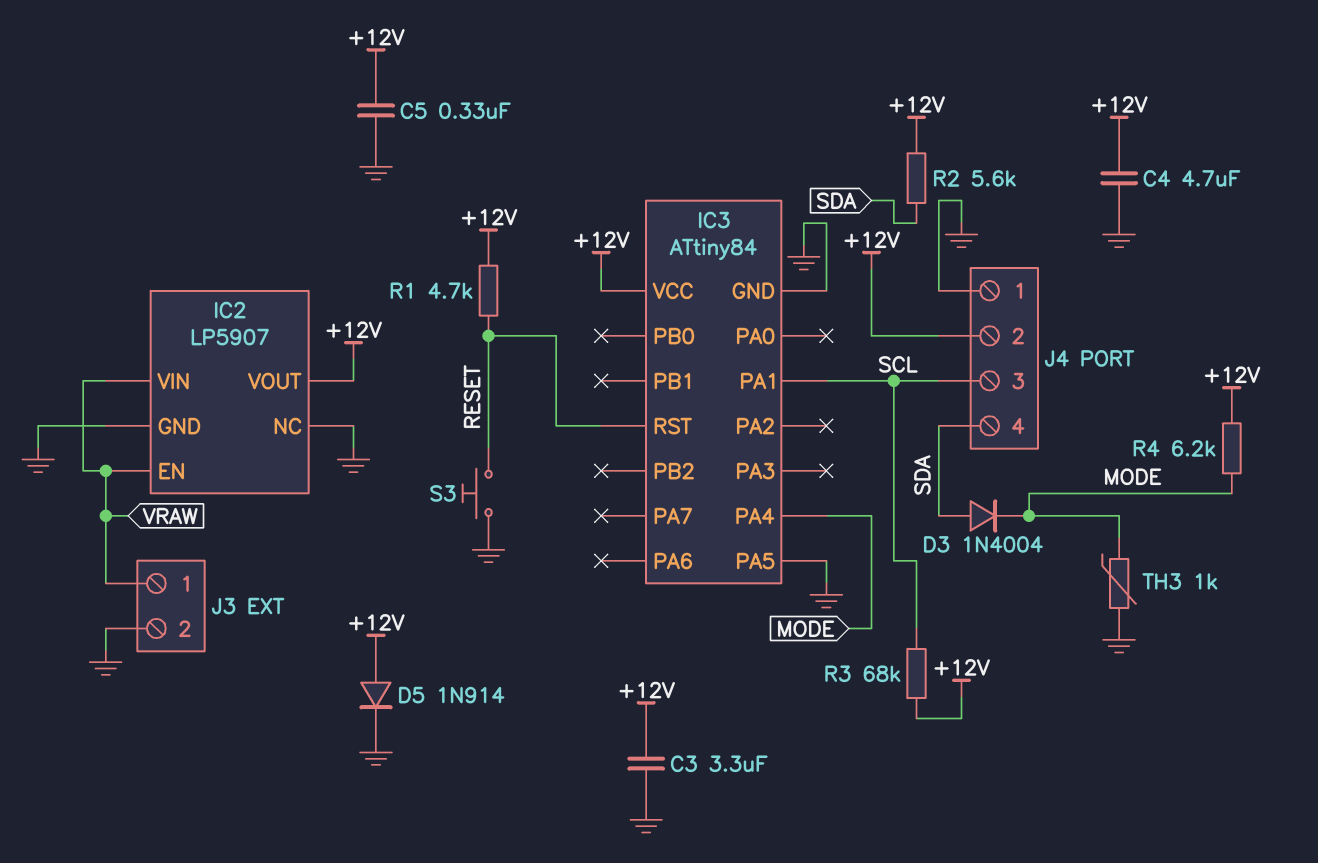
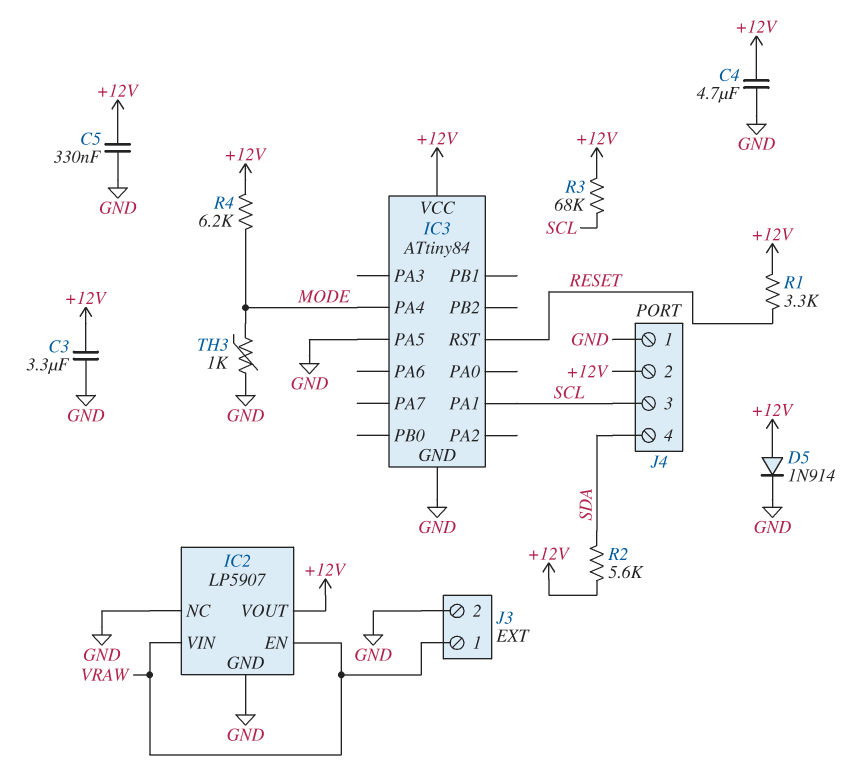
D3: diode 1N4004 (A SDA, K MODE) -> none
R1: 4.7k (+12V, RESET) -> 3.3k (+12V, RESET)
S3: button (GND, RESET) -> none

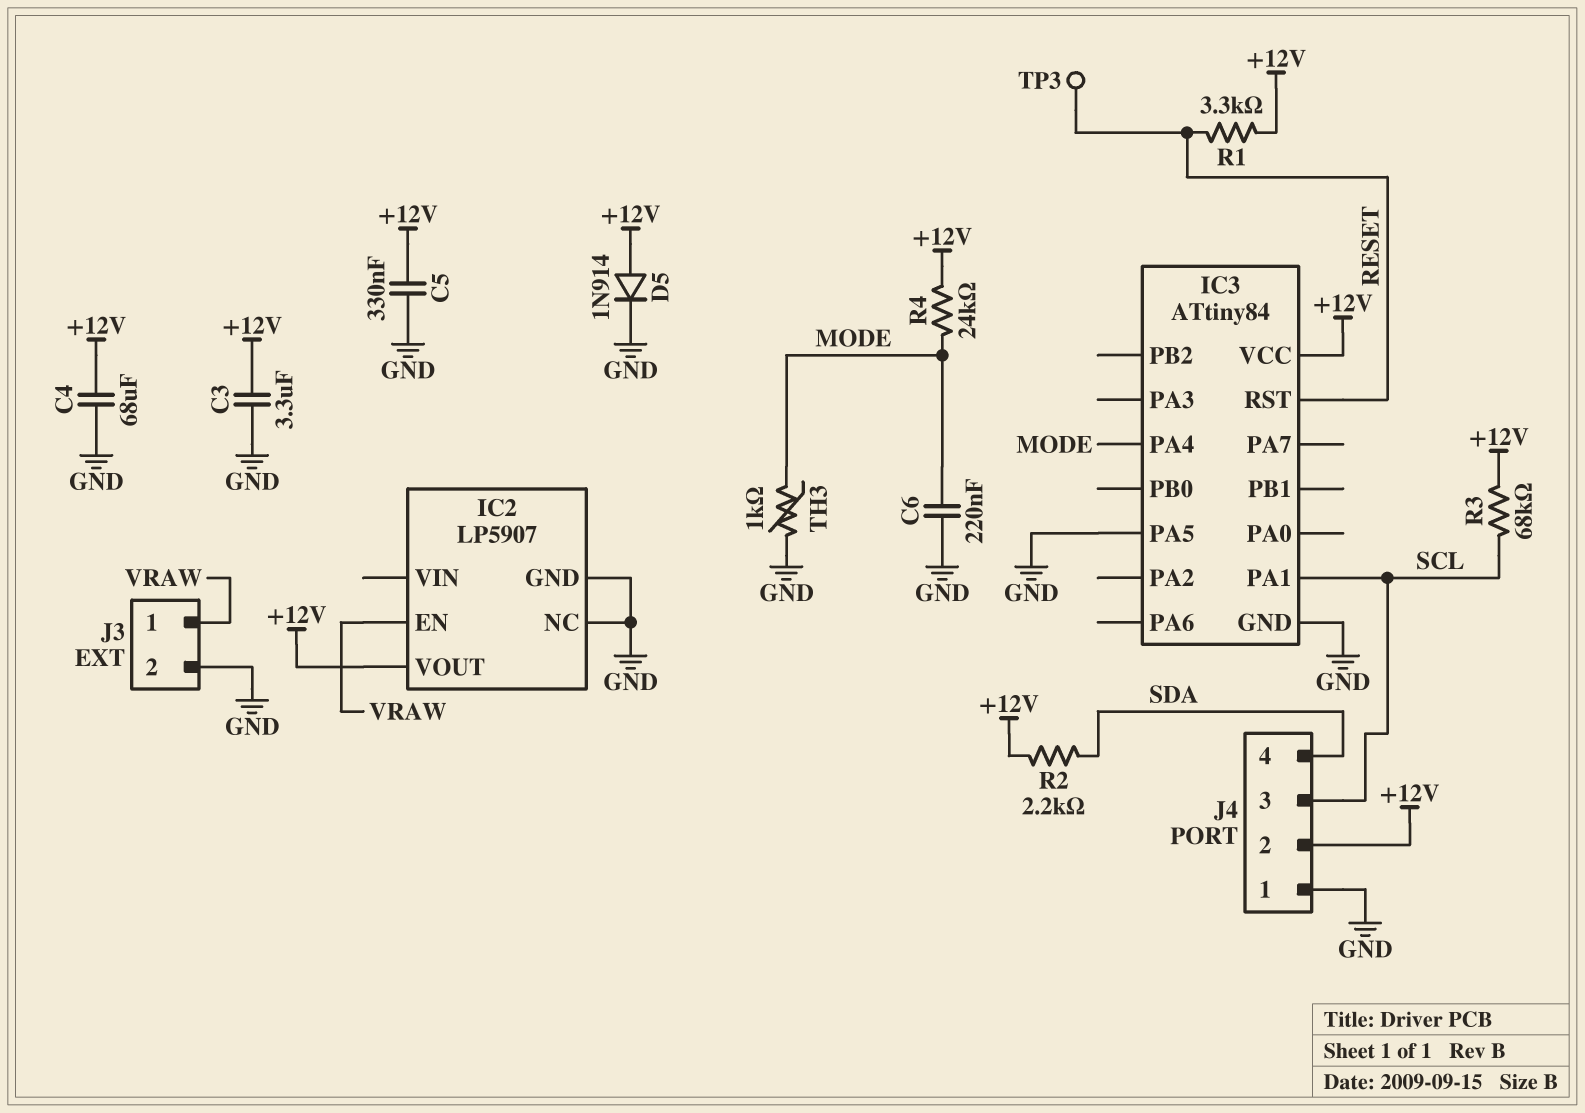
C4: 4.7uF (+12V, GND) -> 68uF (+12V, GND)
C6: none -> 220nF (GND, MODE)
IC2 pin VIN: VRAW -> none
R2: 5.6k (+12V, SDA) -> 2.2k (+12V, SDA)
R4: 6.2k (+12V, MODE) -> 24k (+12V, MODE)
TP3: none -> test point (RESET)

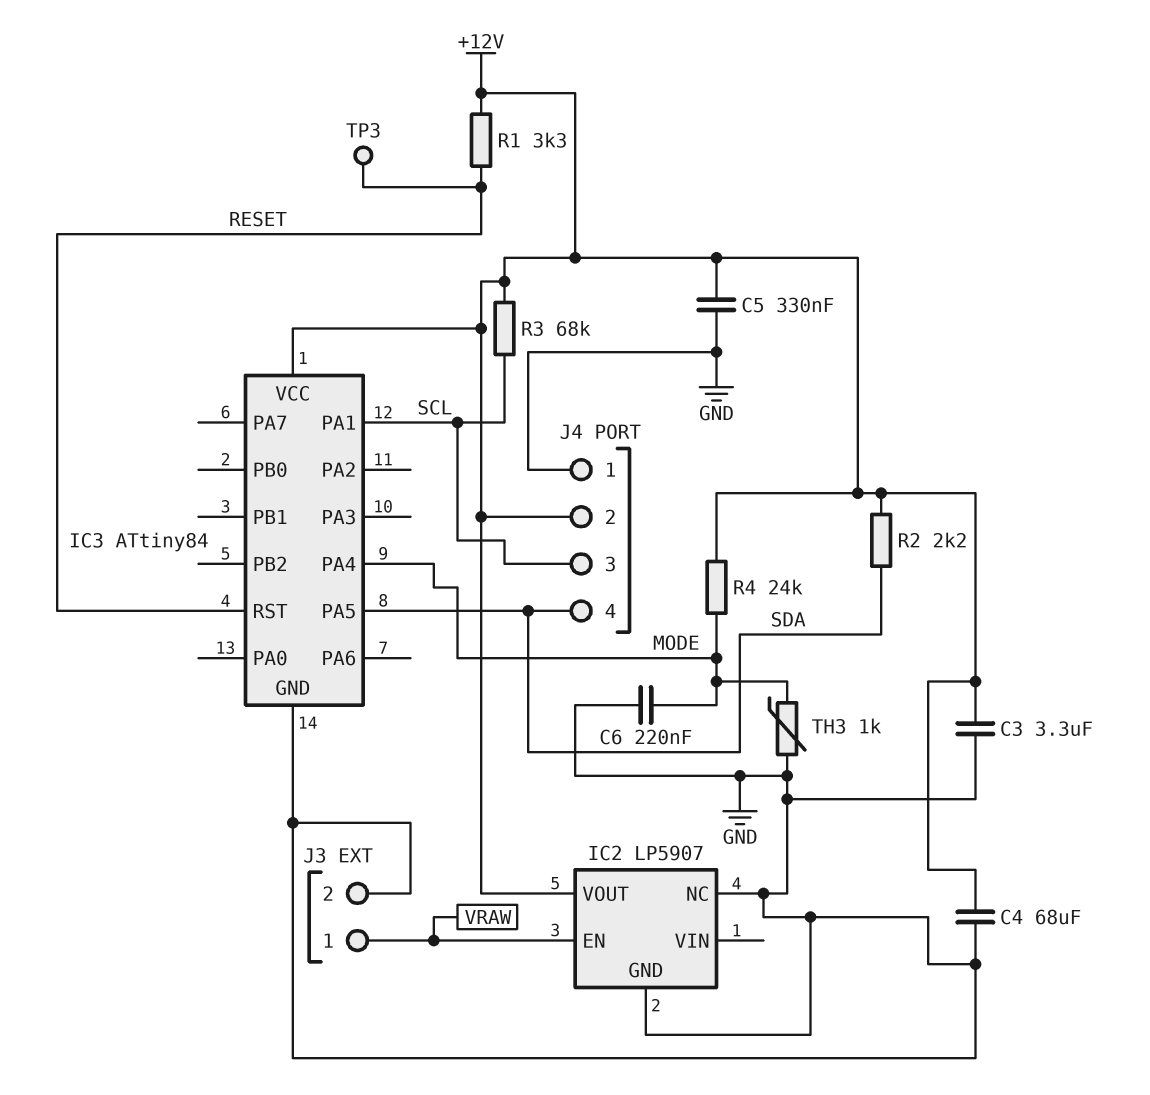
D5: diode 1N914 (A +12V, K GND) -> none
IC3 pin PA5: GND -> SDA

